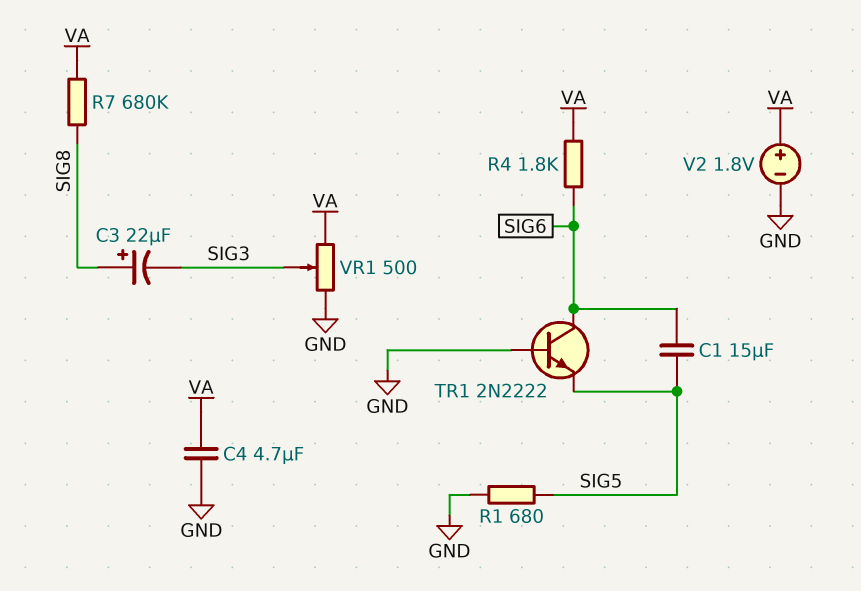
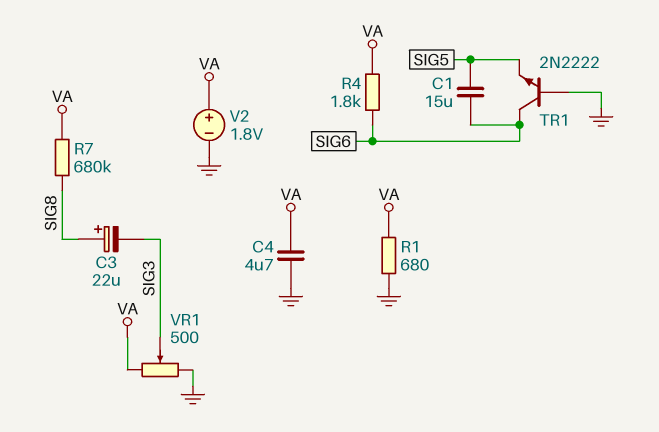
R1: 680 (GND, SIG5) -> 680 (GND, VA)

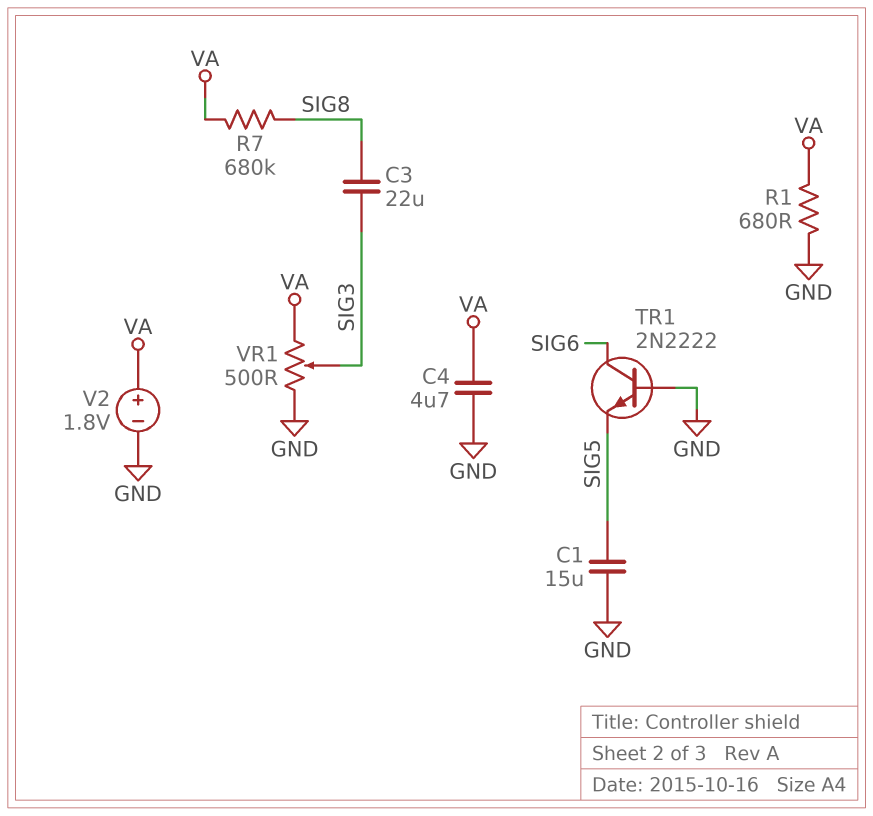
C1: 15uF (SIG5, SIG6) -> 15uF (GND, SIG5)
C3: 22uF (plus SIG8, minus SIG3) -> 22uF (SIG3, SIG8)
R4: 1.8k (SIG6, VA) -> none

